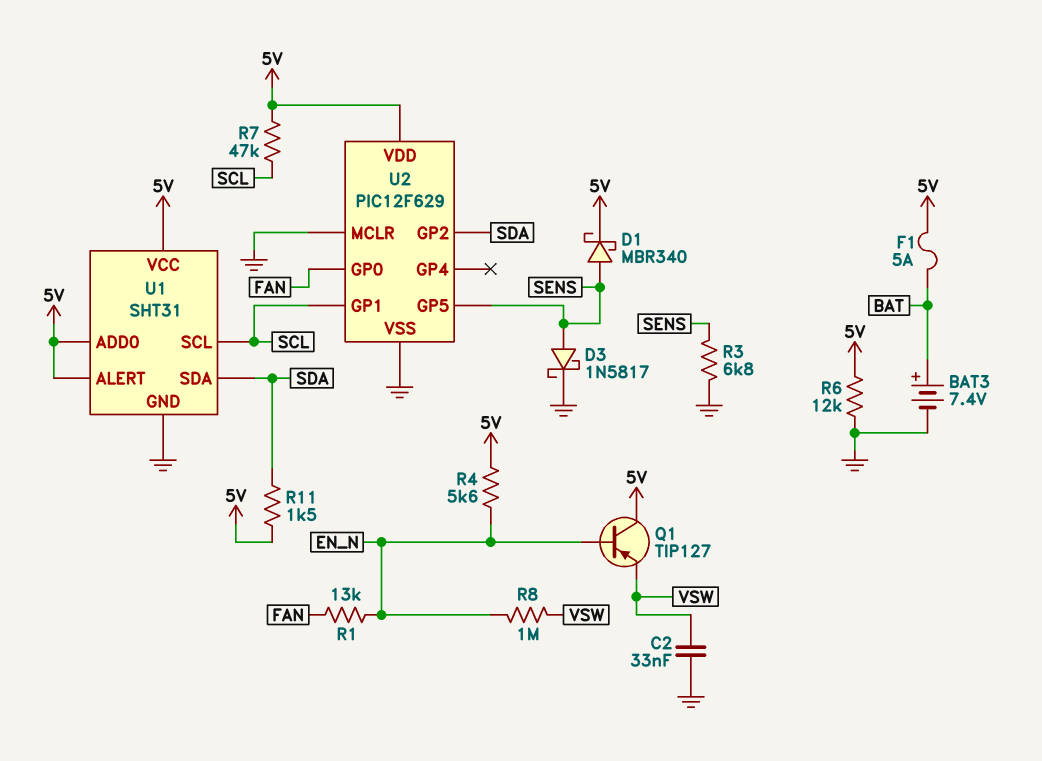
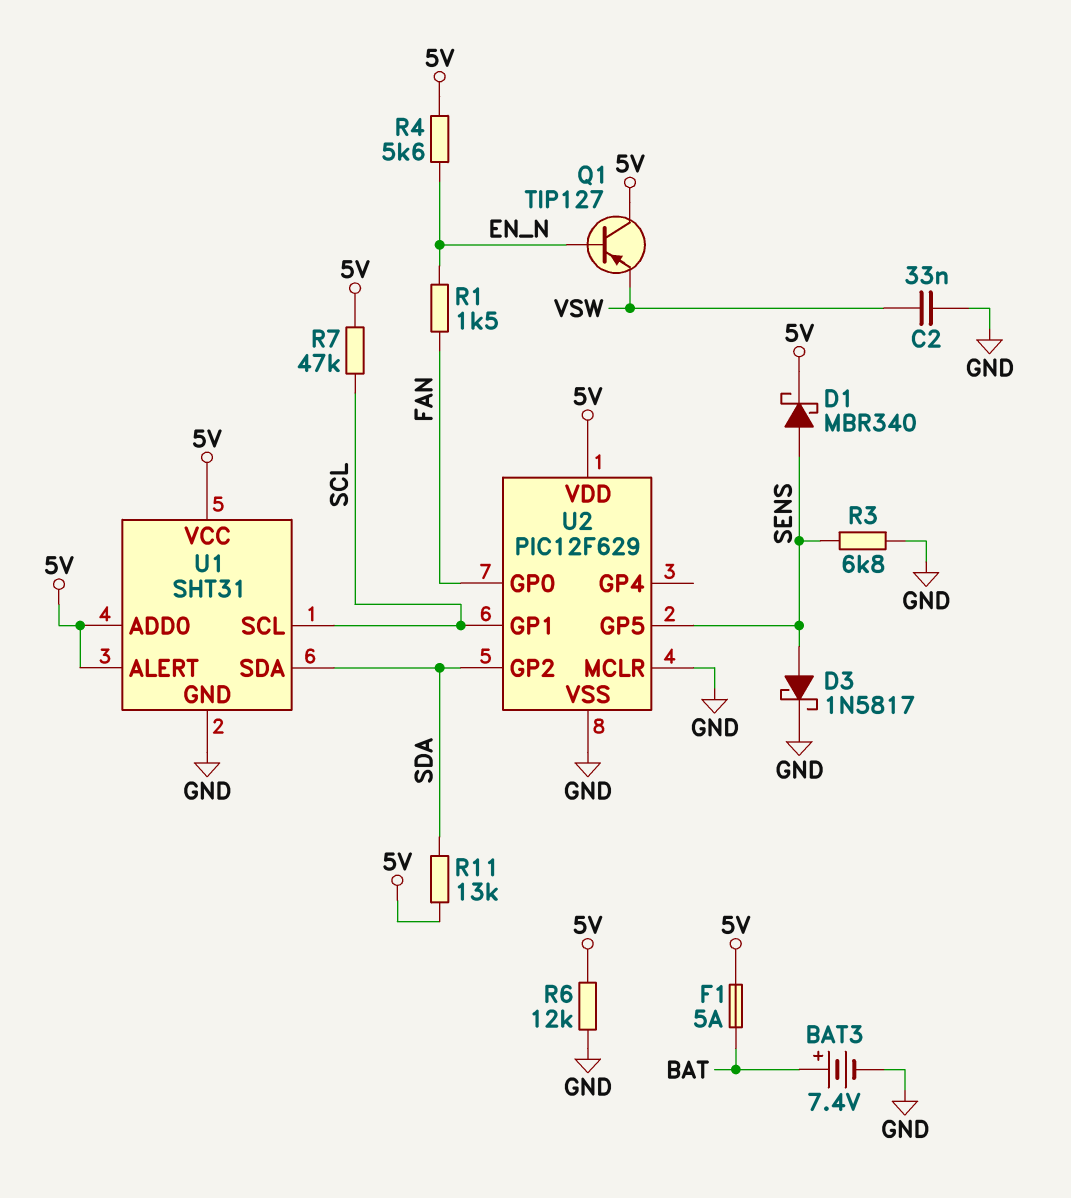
R1: 13k (EN_N, FAN) -> 1.5k (EN_N, FAN)
R8: 1M (EN_N, VSW) -> none
R11: 1.5k (5V, SDA) -> 13k (5V, SDA)

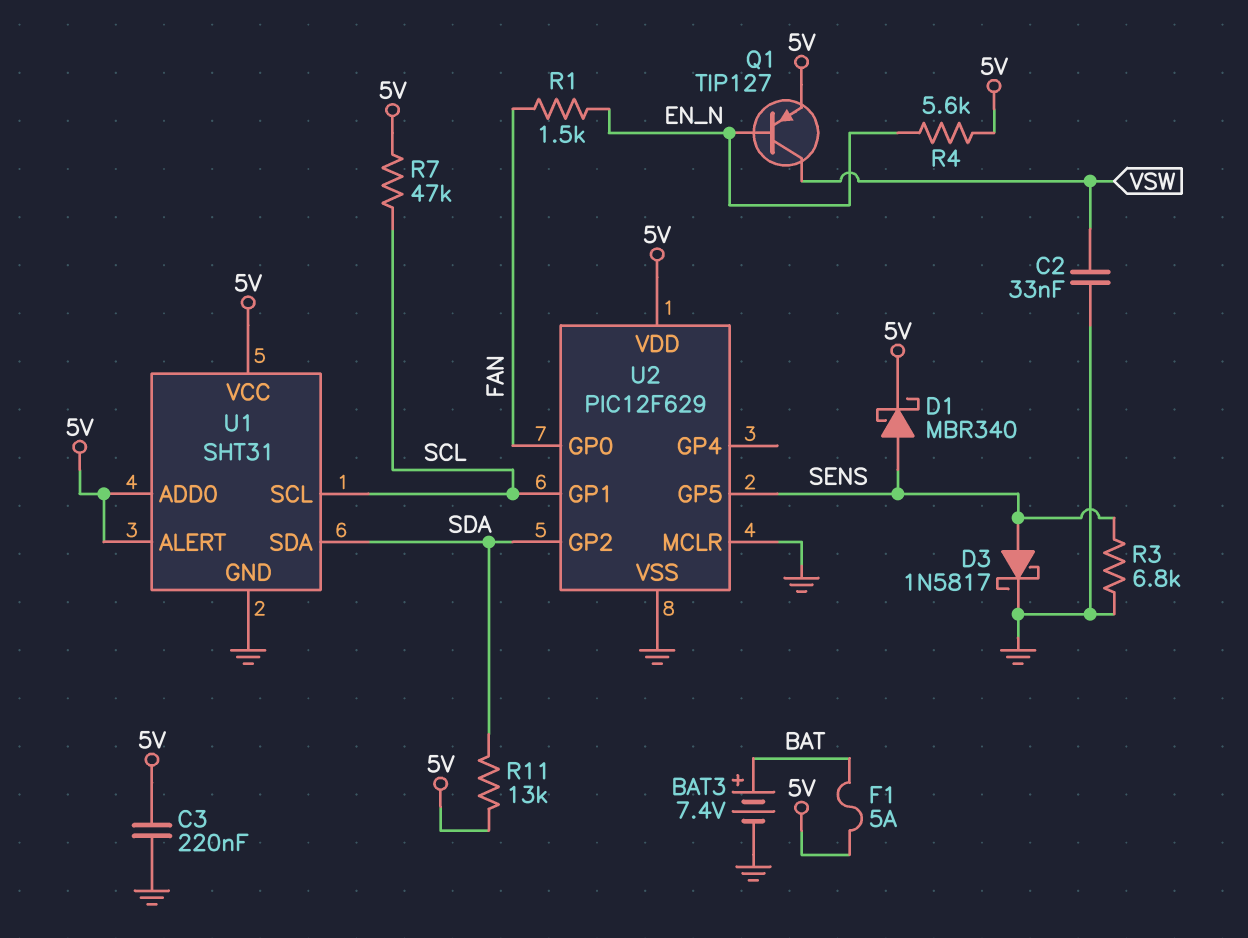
C3: none -> 220nF (5V, GND)
Q1: PNP TIP127 (B EN_N, C 5V, E VSW) -> PNP TIP127 (B EN_N, C VSW, E 5V)
R6: 12k (5V, GND) -> none

